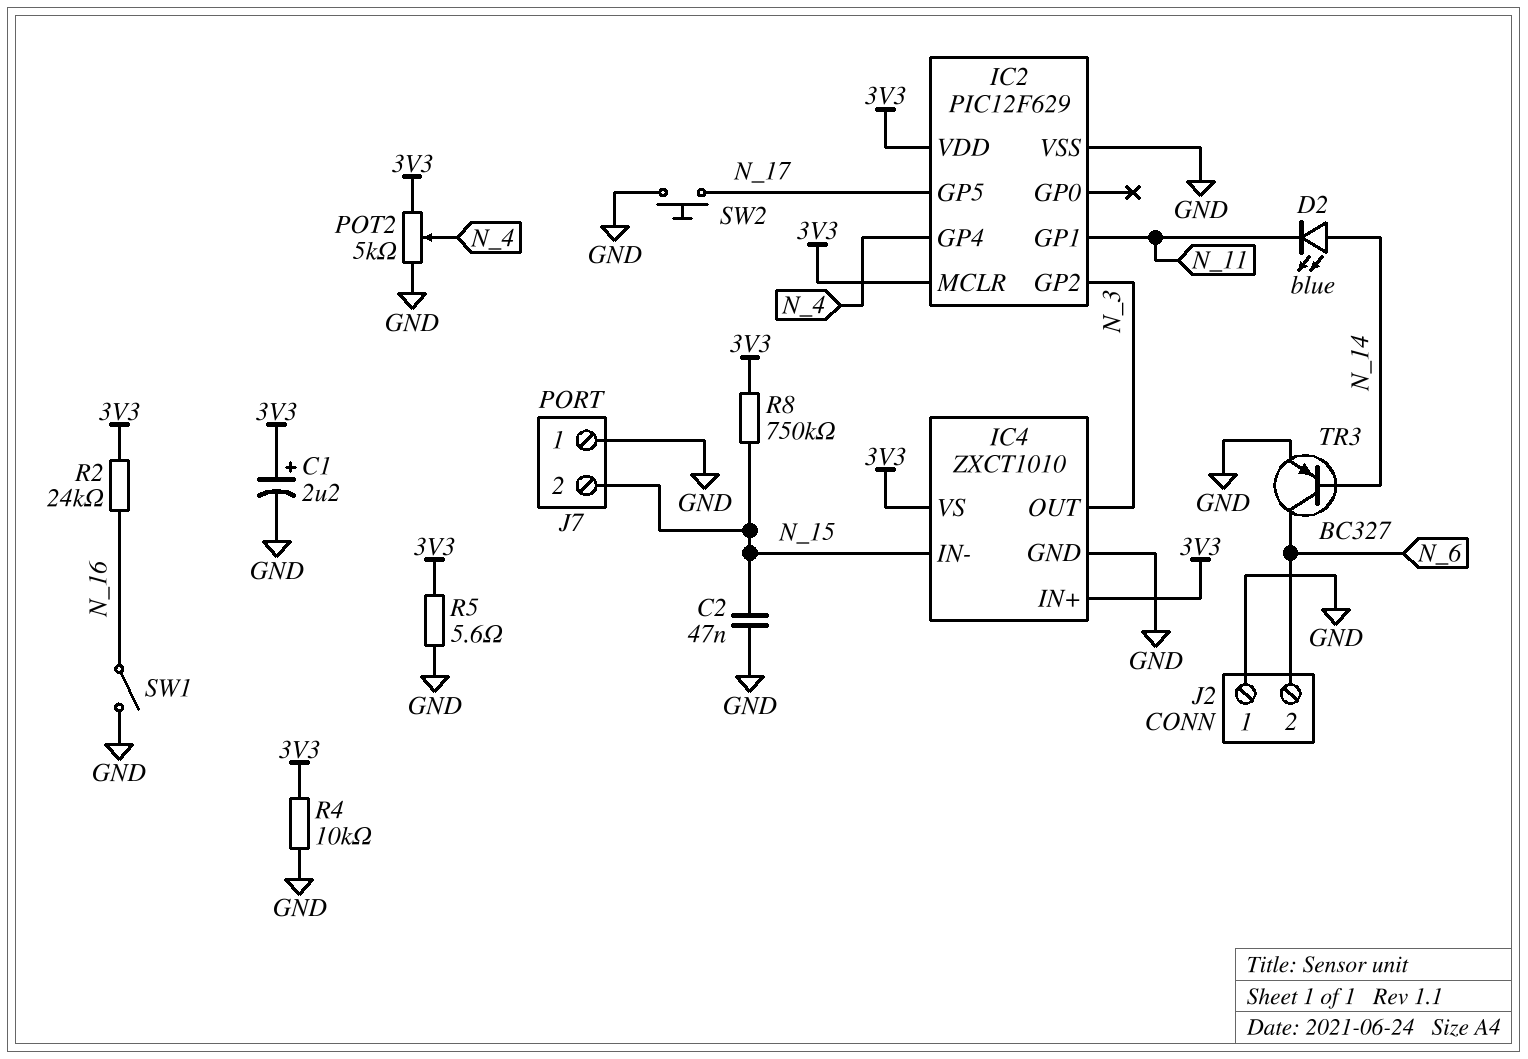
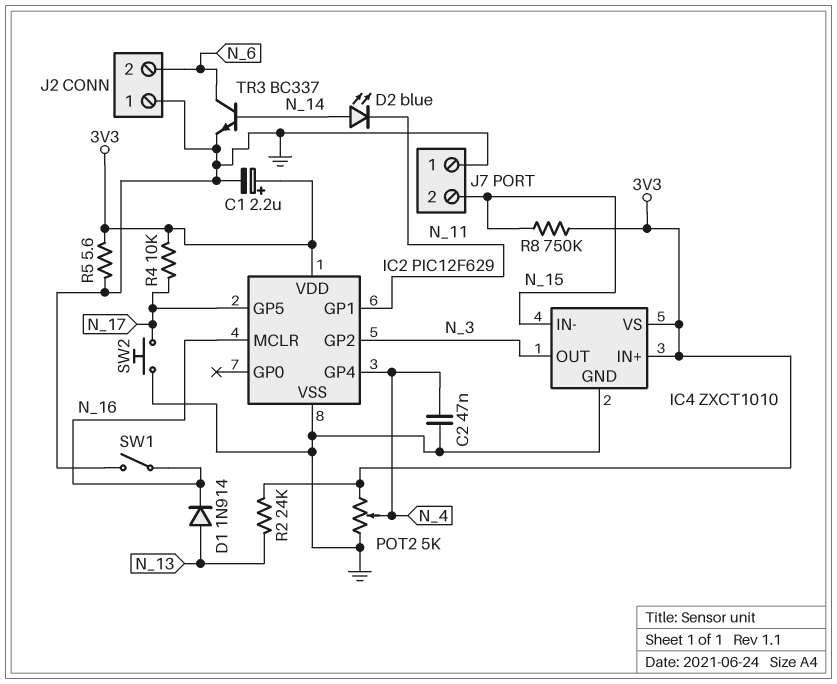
C2: 47nF (GND, N_15) -> 47nF (GND, N_4)
D1: none -> diode 1N914 (A N_13, K N_16)
IC2 pin MCLR: 3V3 -> N_16
R2: 24k (3V3, N_16) -> 24k (3V3, N_13)
R4: 10k (3V3, GND) -> 10k (3V3, N_17)
TR3: PNP BC327 (B N_14, C N_6, E GND) -> NPN BC337 (B N_14, C N_6, E GND)

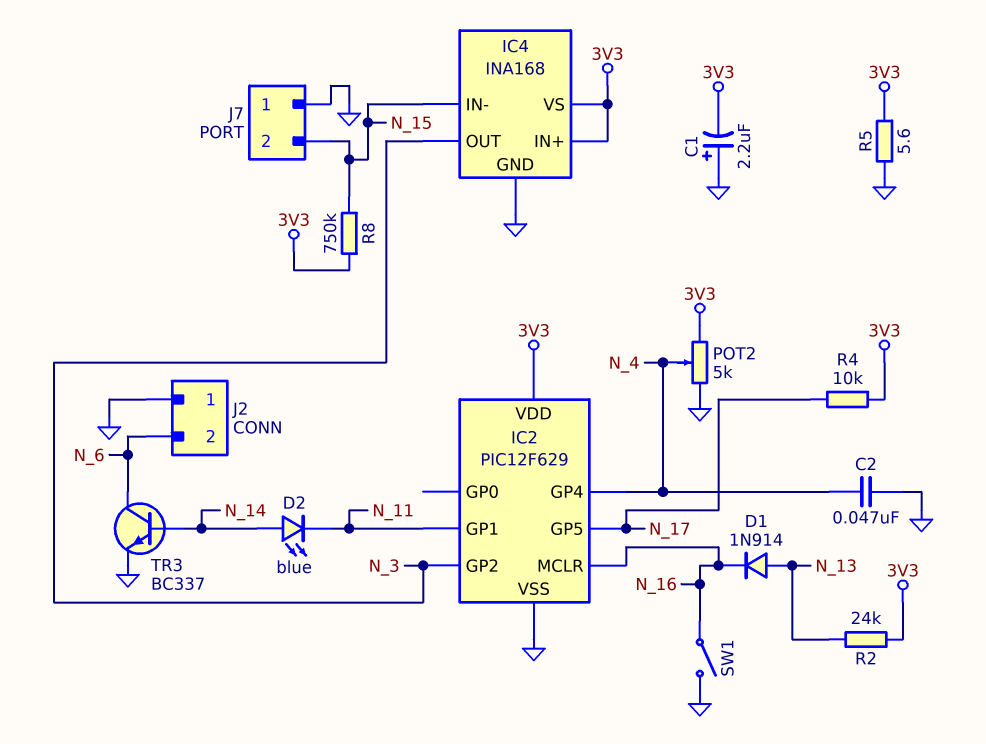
C1: 2.2uF (plus 3V3, minus GND) -> 2.2uF (plus GND, minus 3V3)
IC4: ZXCT1010 -> INA168
SW2: button (GND, N_17) -> none

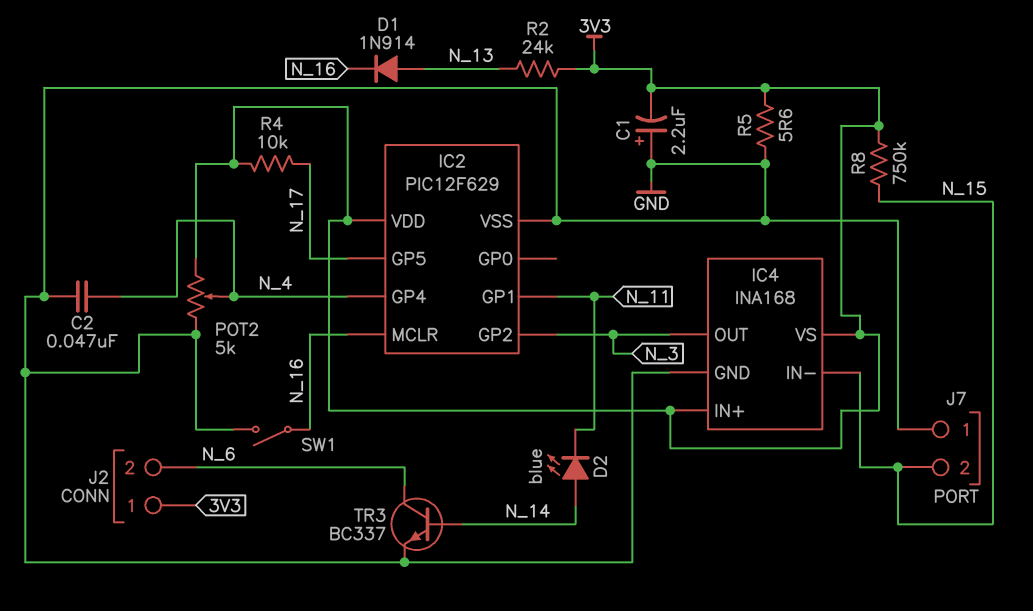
J2 pin 1: GND -> 3V3

